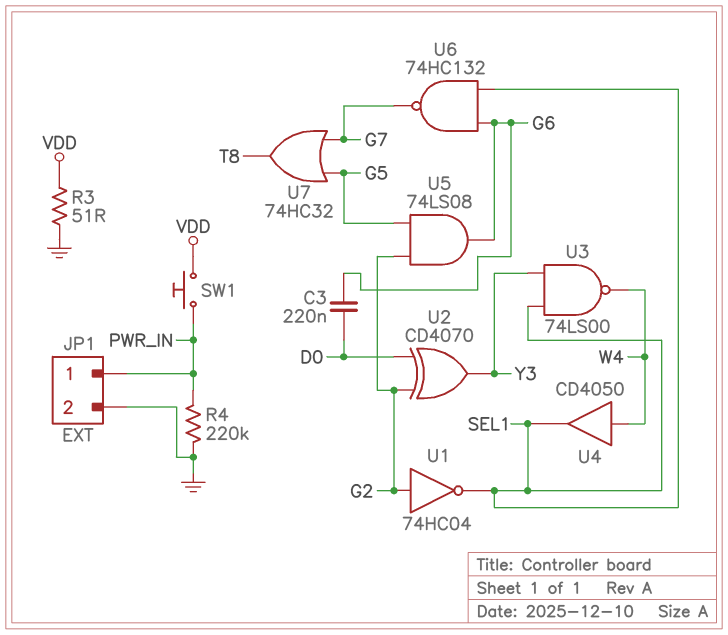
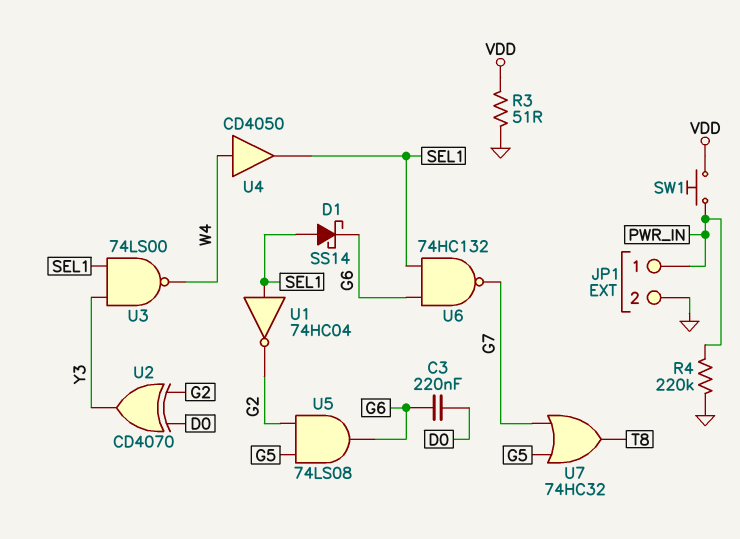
D1: none -> schottky SS14 (A SEL1, K G6)
U1: NOT 74HC04 (in G2, out SEL1) -> NOT 74HC04 (in SEL1, out G2)

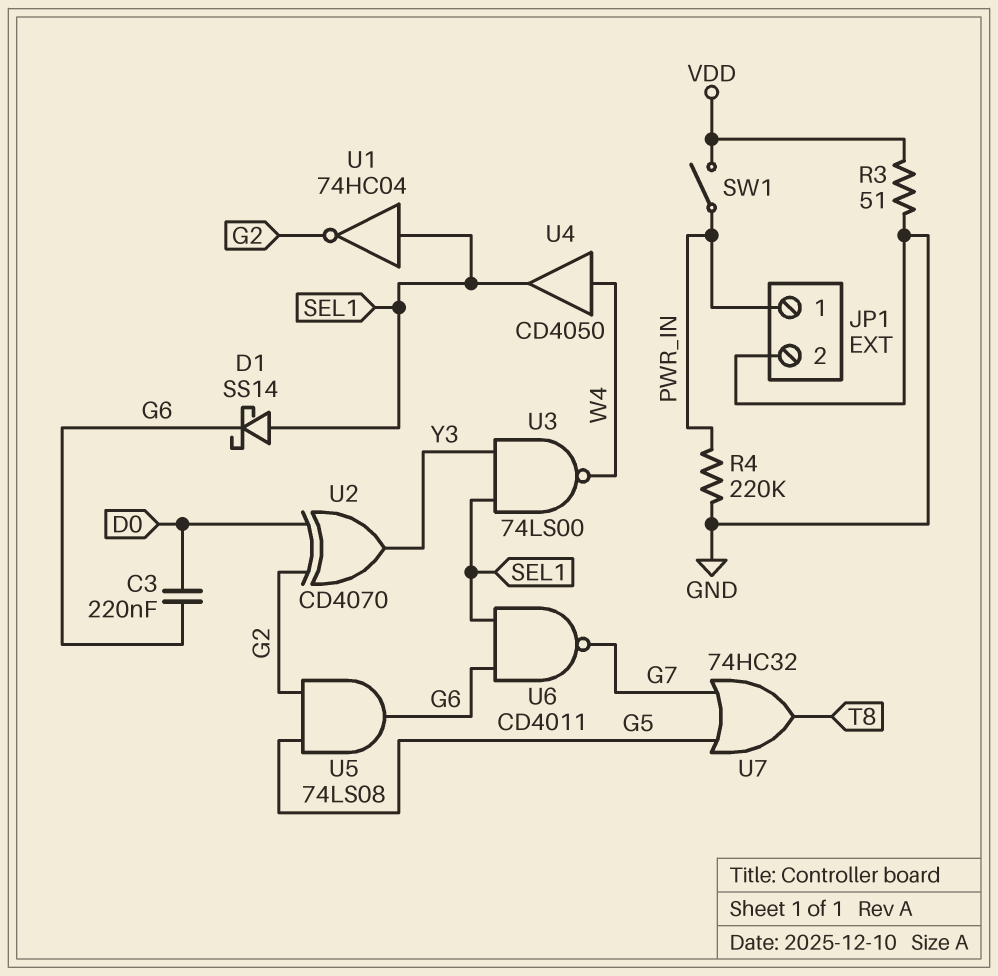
SW1: button (PWR_IN, VDD) -> switch (PWR_IN, VDD)
U6: NAND 74HC132 (in G6, in SEL1, out G7) -> NAND CD4011 (in G6, in SEL1, out G7)

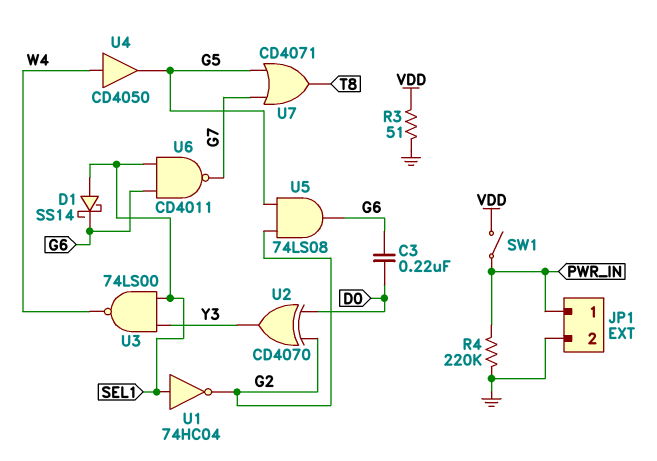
U4: buffer CD4050 (in W4, out SEL1) -> buffer CD4050 (in W4, out G5)
U7: OR 74HC32 (in G5, in G7, out T8) -> OR CD4071 (in G5, in G7, out T8)

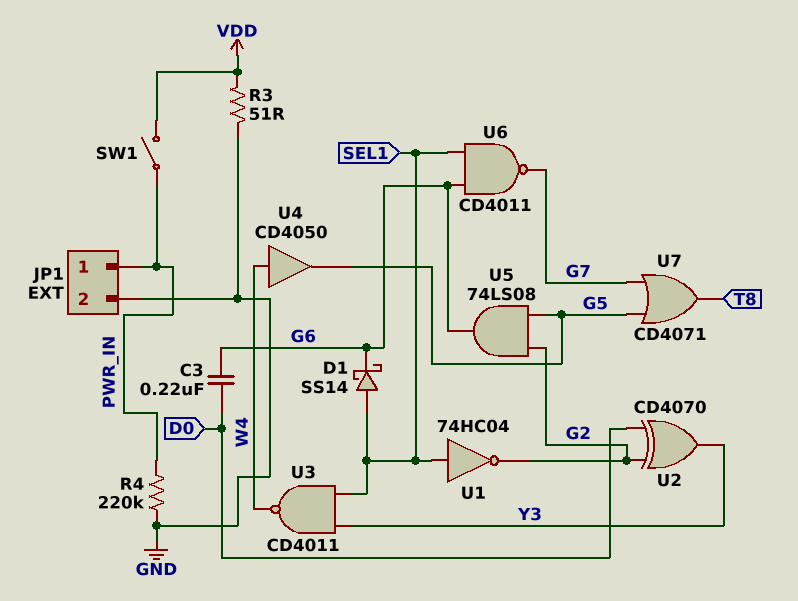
U3: NAND 74LS00 (in SEL1, in Y3, out W4) -> NAND CD4011 (in SEL1, in Y3, out W4)

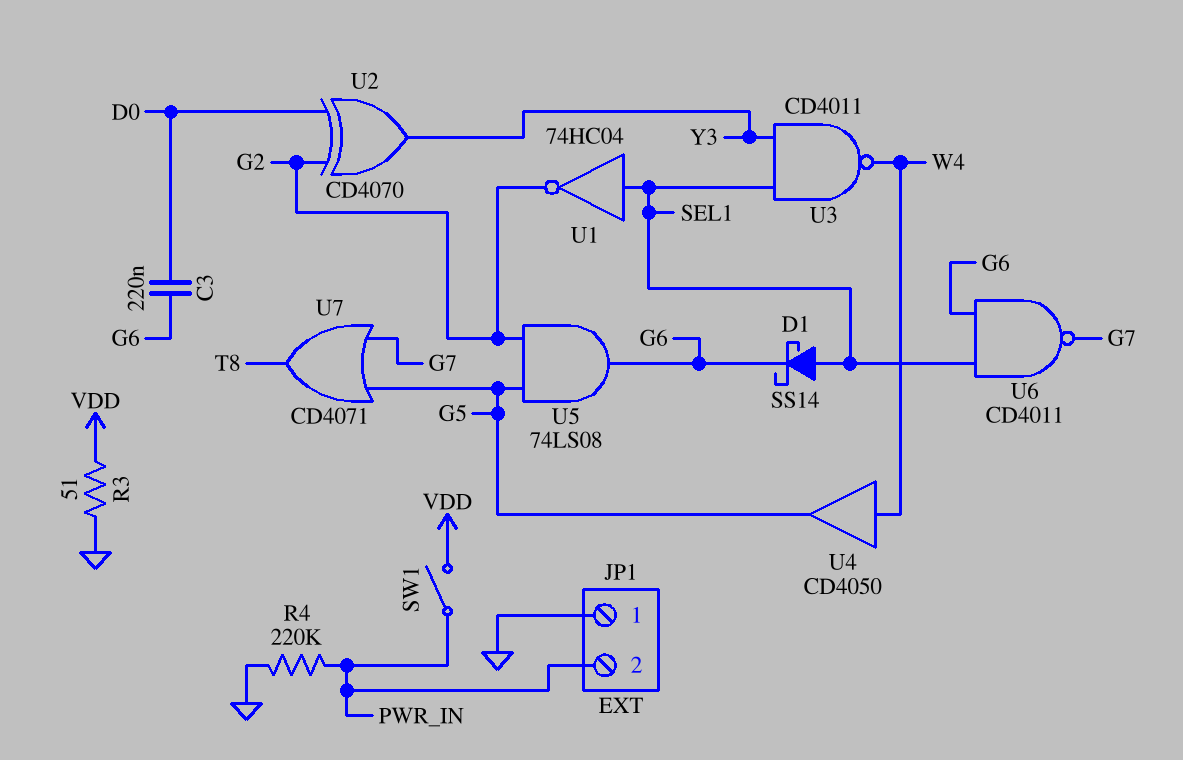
JP1 pin 1: PWR_IN -> GND
JP1 pin 2: GND -> PWR_IN

